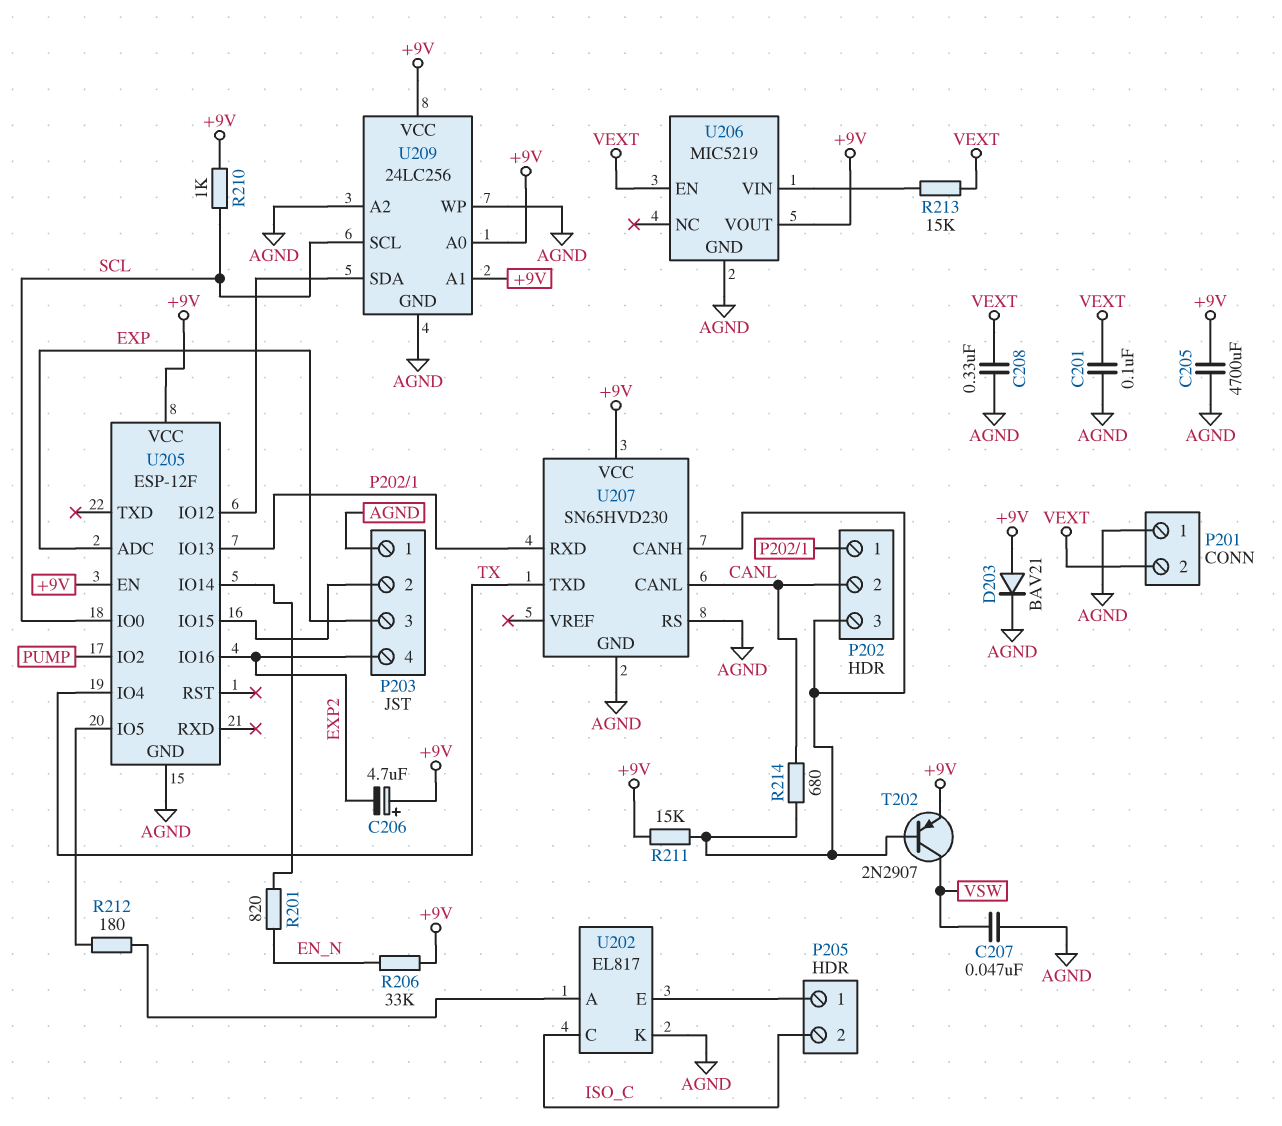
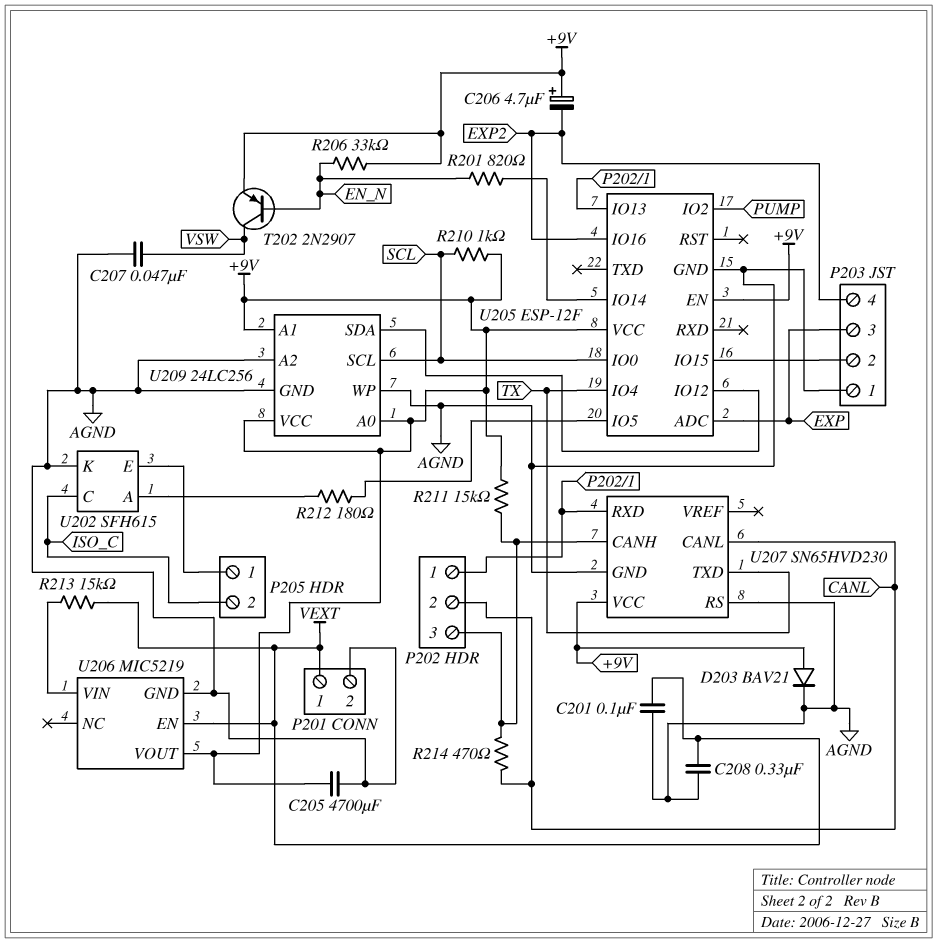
P201 pin 1: AGND -> VEXT
P201 pin 2: VEXT -> AGND
R214: 680 (CANL, P202/3) -> 470 (CANL, P202/3)
T202: PNP 2N2907 (B P202/3, C VSW, E +9V) -> PNP 2N2907 (B EN_N, C VSW, E +9V)
U202: EL817 -> SFH615

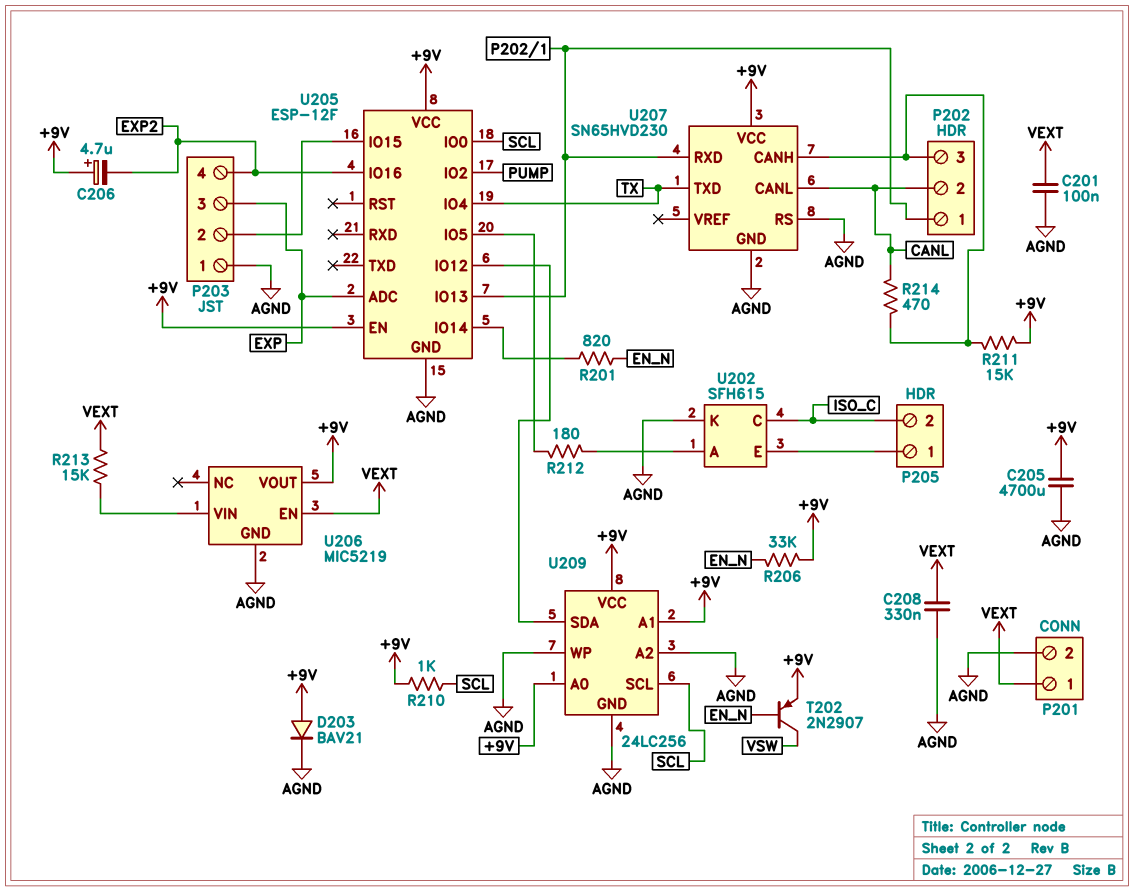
C207: 47nF (AGND, VSW) -> none

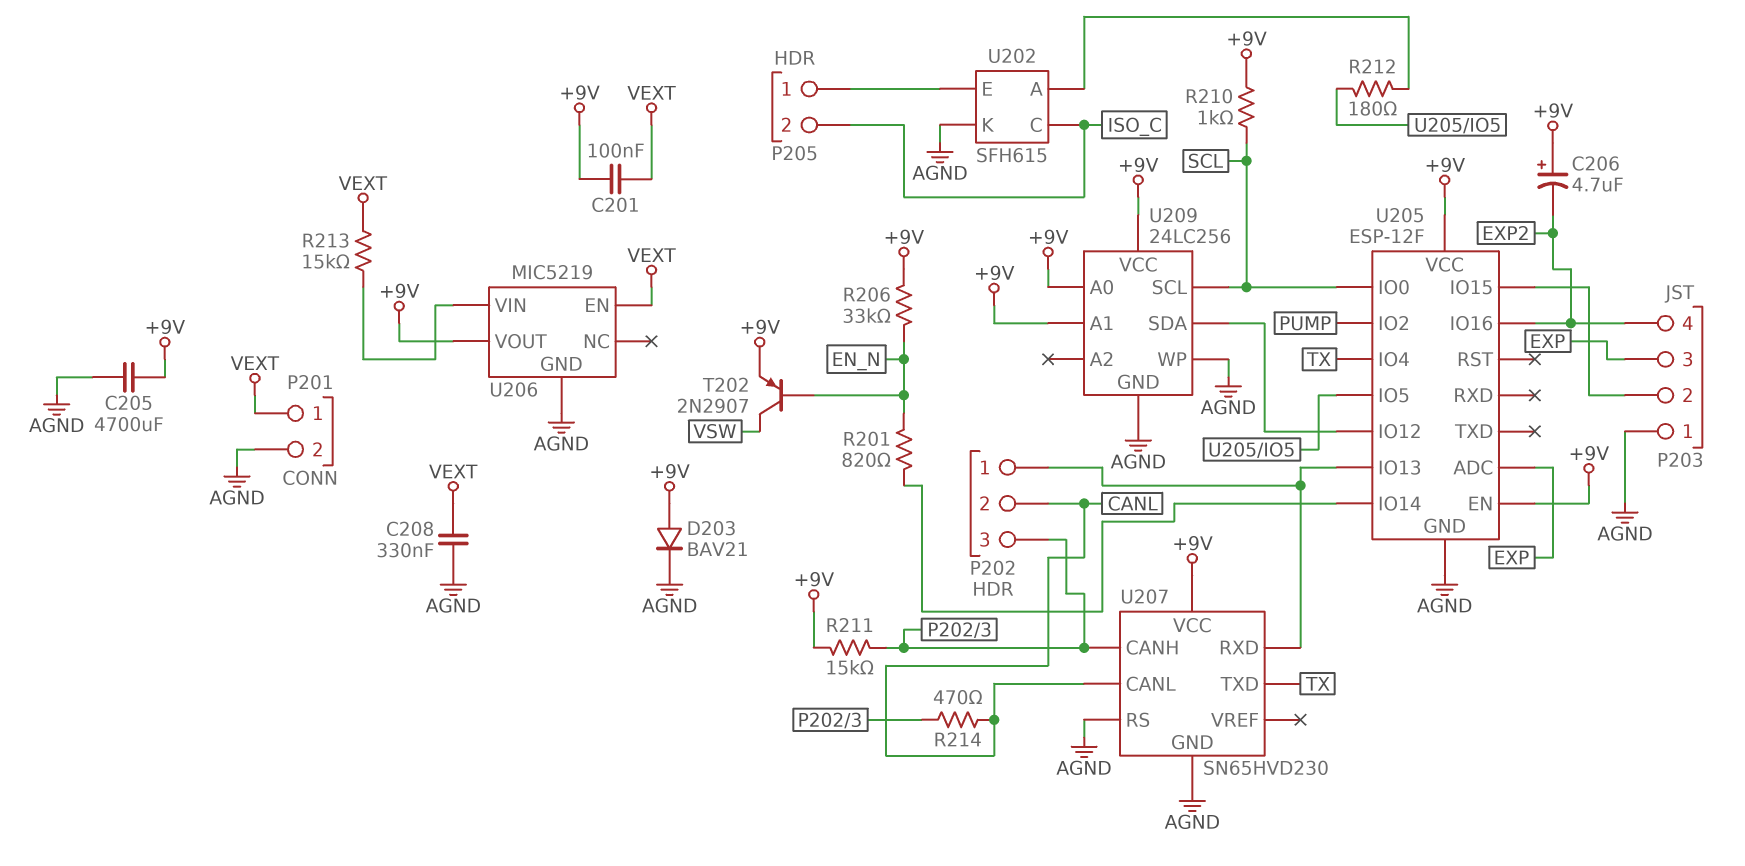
C201: 100nF (AGND, VEXT) -> 100nF (+9V, VEXT)
U209 pin A2: AGND -> none

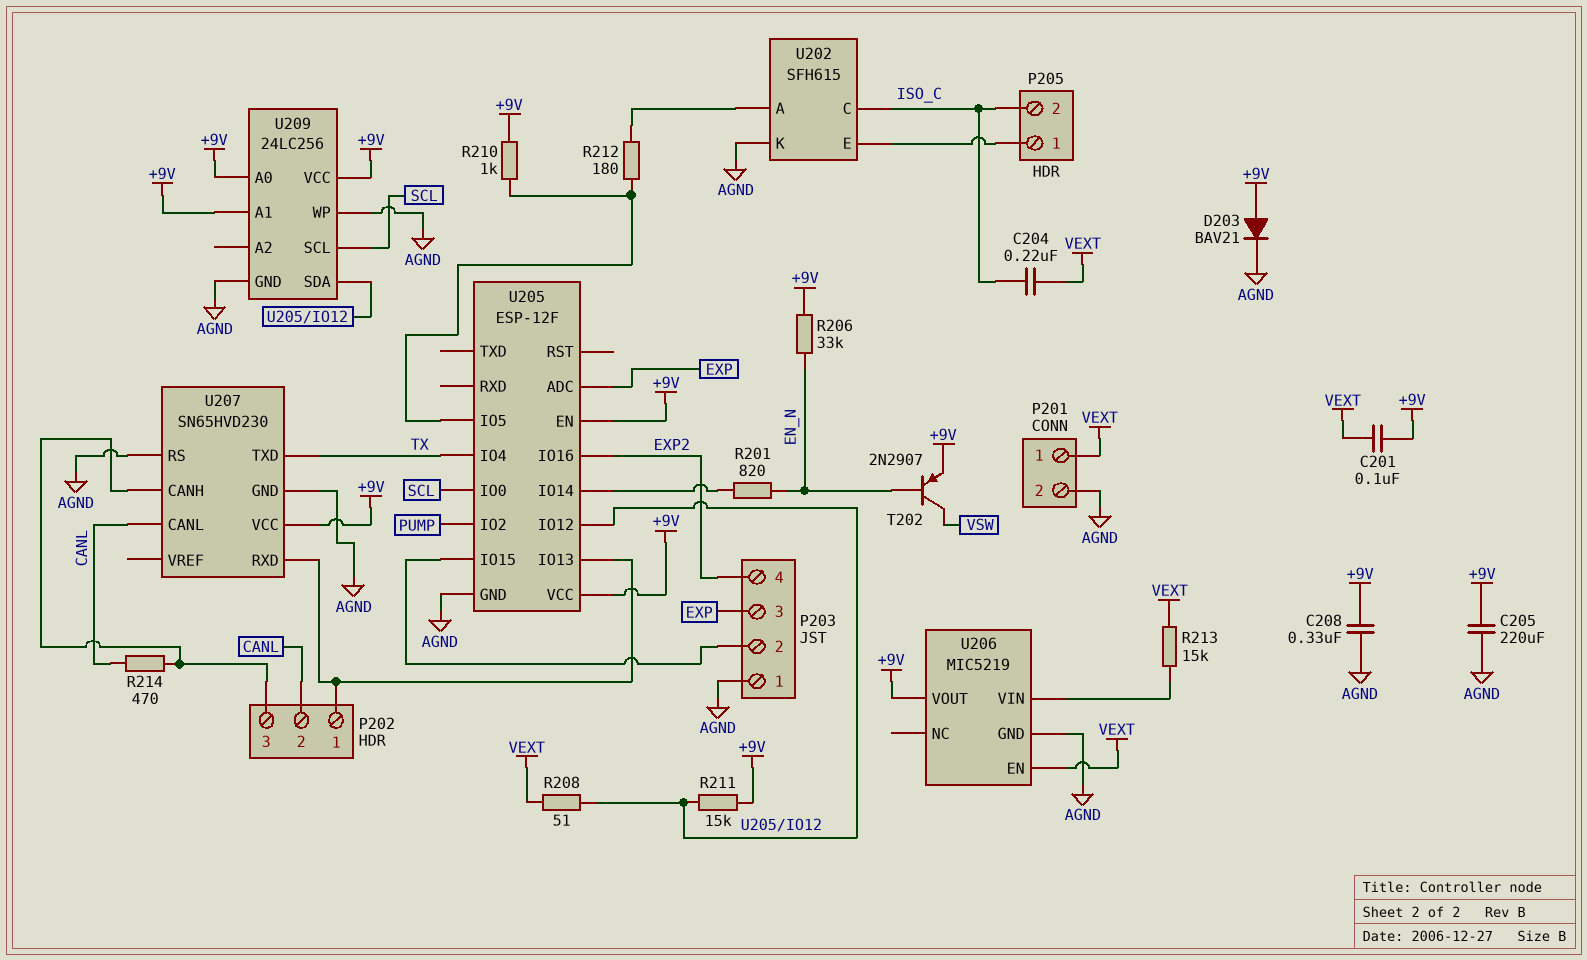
C204: none -> 220nF (ISO_C, VEXT)
C205: 4700uF (+9V, AGND) -> 220uF (+9V, AGND)
C206: 4.7uF (plus +9V, minus EXP2) -> none
C208: 330nF (AGND, VEXT) -> 330nF (+9V, AGND)
R208: none -> 51 (U205/IO12, VEXT)
R210: 1k (+9V, SCL) -> 1k (+9V, U205/IO5)
R211: 15k (+9V, P202/3) -> 15k (+9V, U205/IO12)

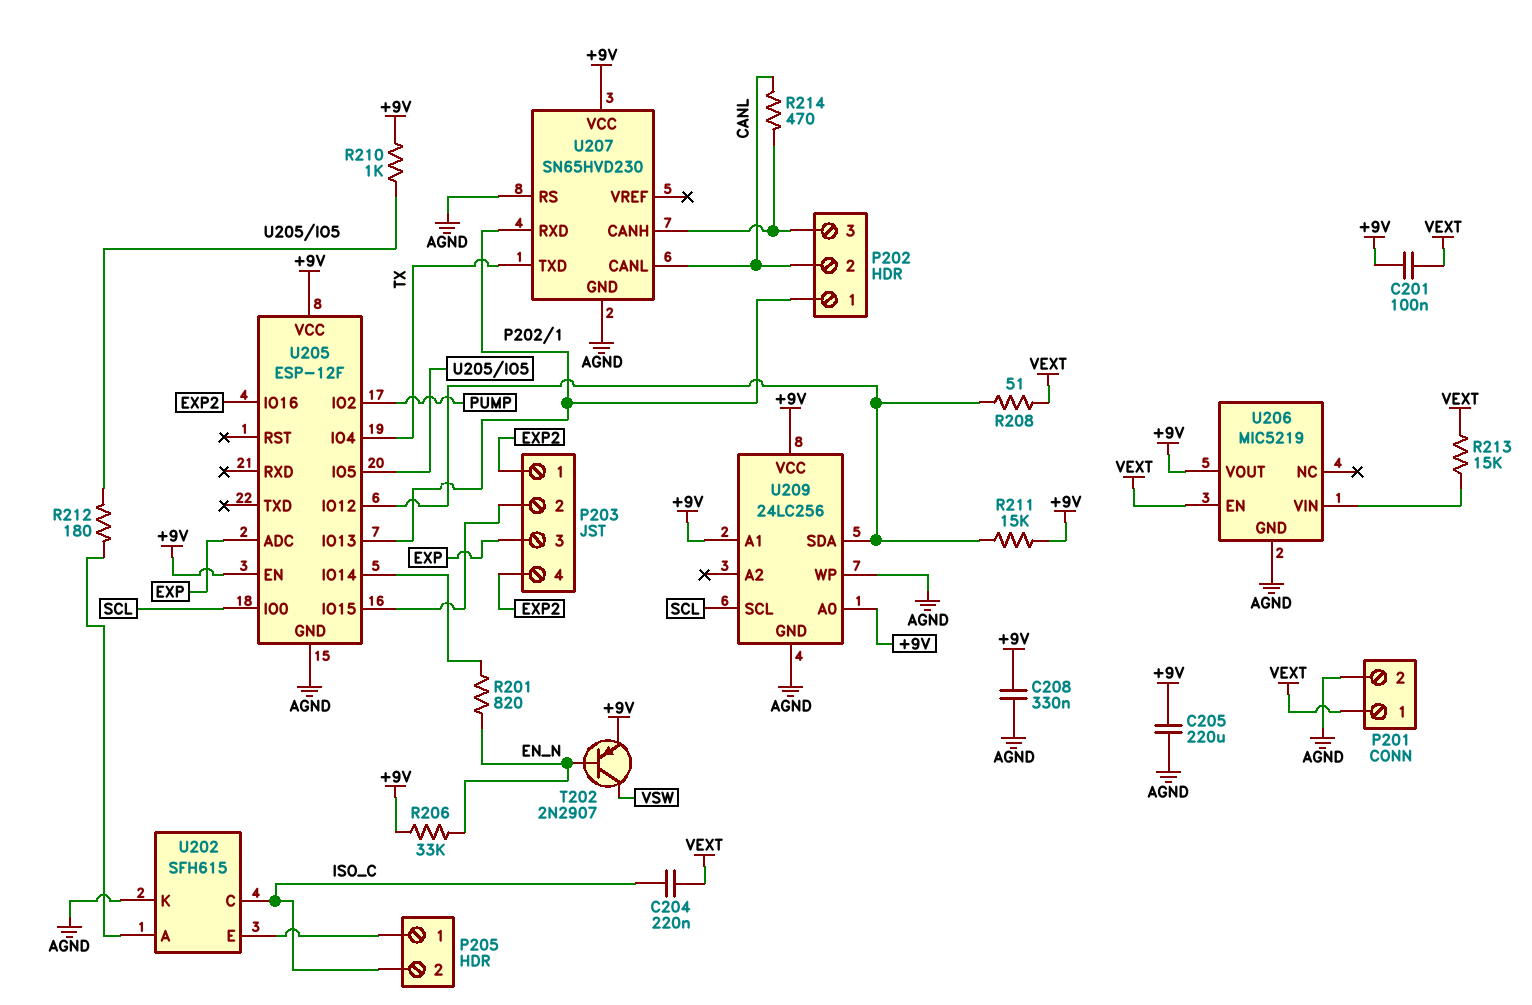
D203: diode BAV21 (A +9V, K AGND) -> none
P203 pin 1: AGND -> EXP2

